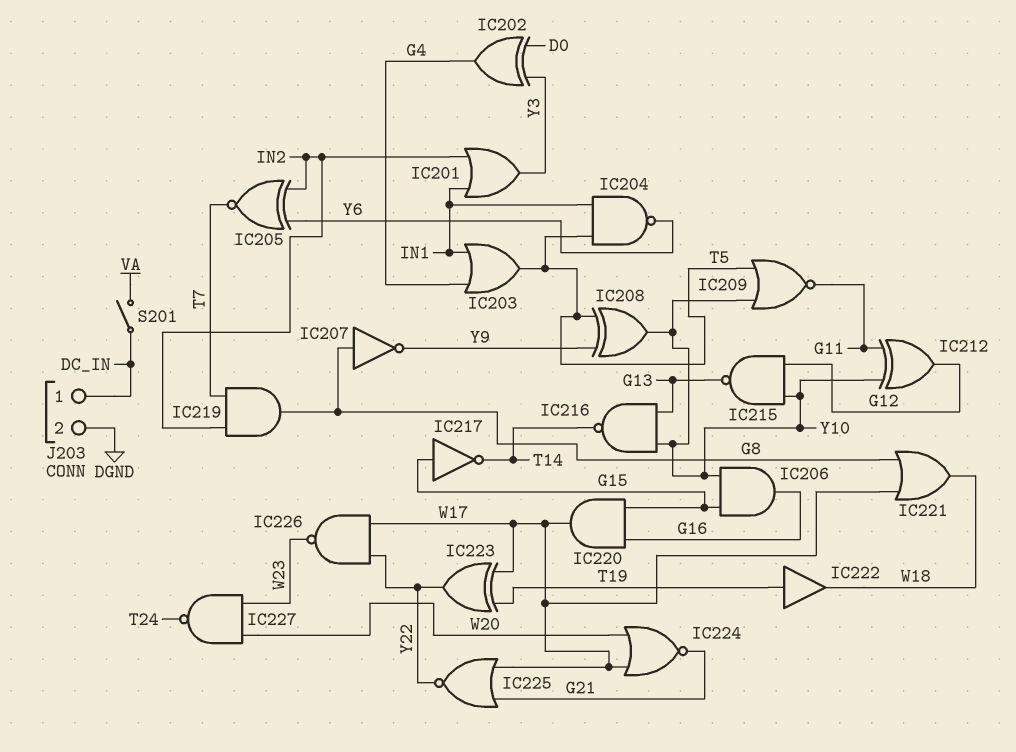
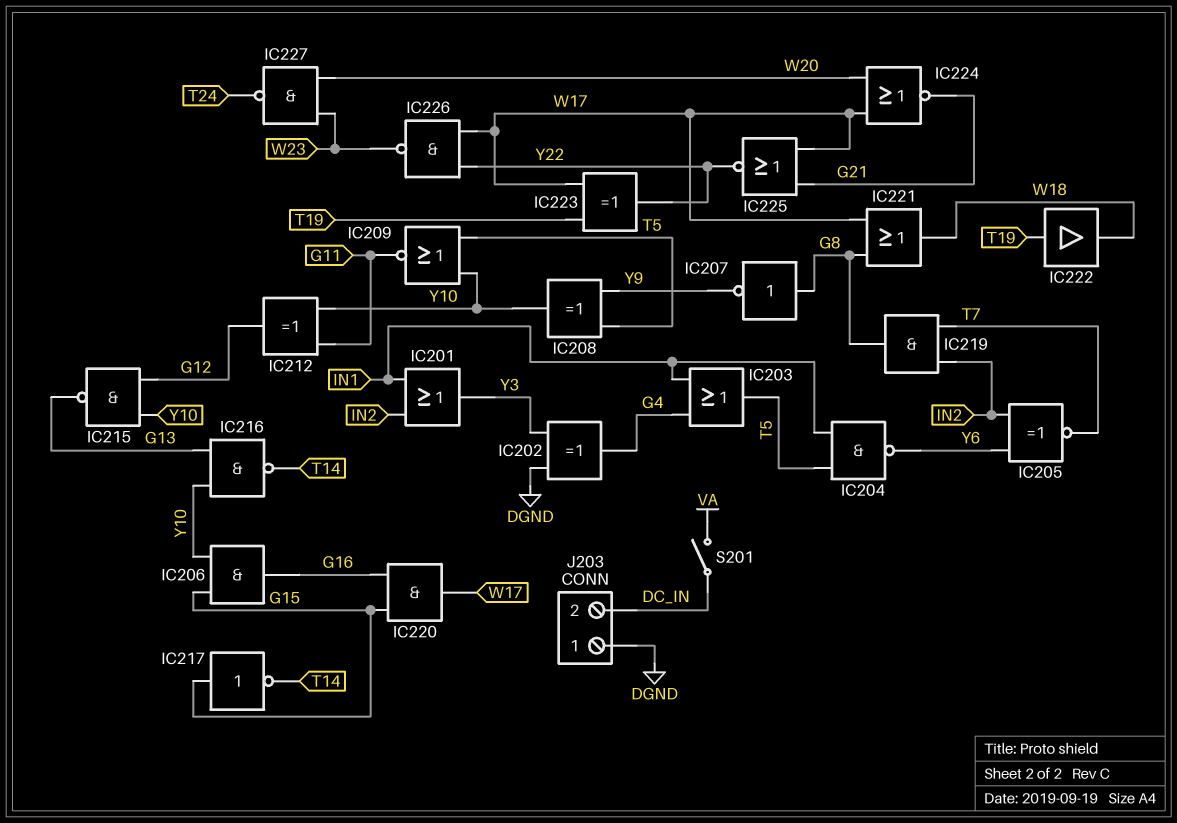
IC202: XOR (in D0, in Y3, out G4) -> XOR (in DGND, in Y3, out G4)
J203 pin 1: DC_IN -> DGND
J203 pin 2: DGND -> DC_IN

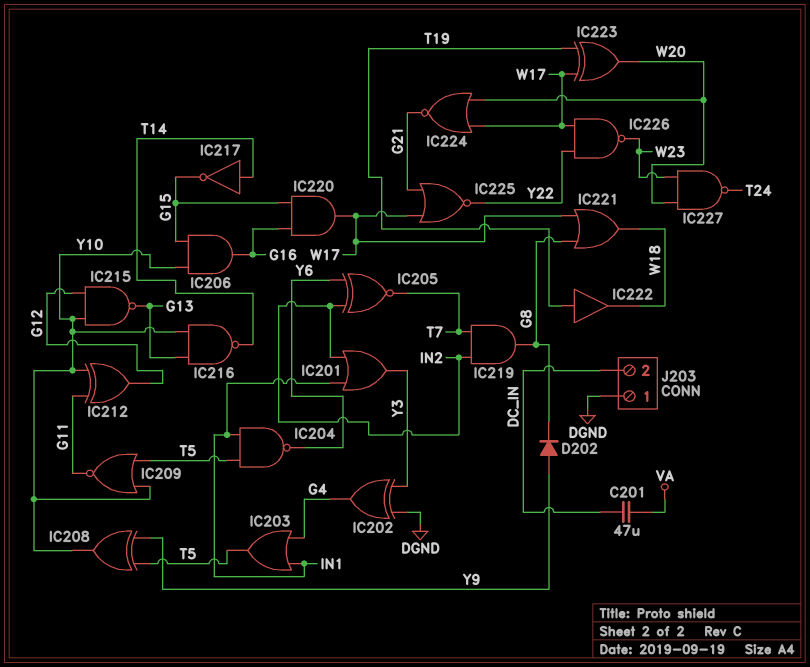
C201: none -> 47uF (DC_IN, VA)
D202: none -> diode (A Y9, K G8)
IC207: NOT (in G8, out Y9) -> none
IC217: NOT (in G15, out T14) -> NOT (in T14, out G15)
IC223: XOR (in T19, in W17, out Y22) -> XOR (in T19, in W17, out W20)
S201: switch (DC_IN, VA) -> none

